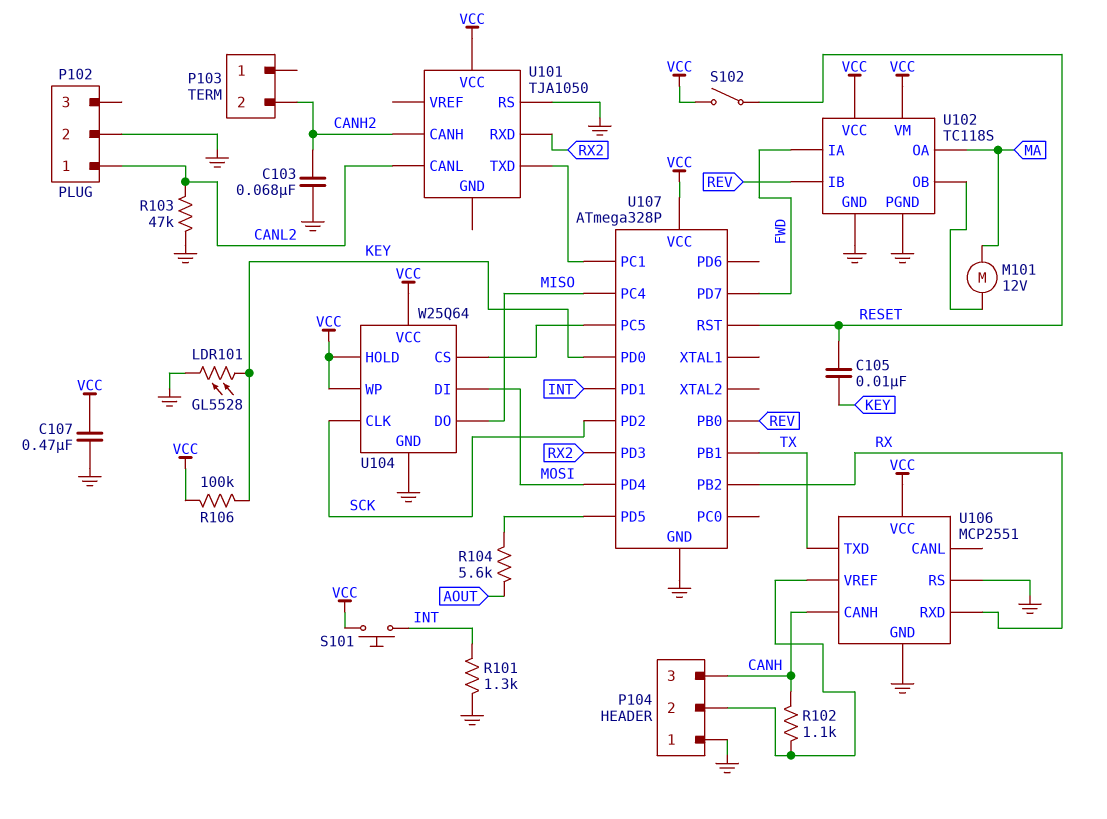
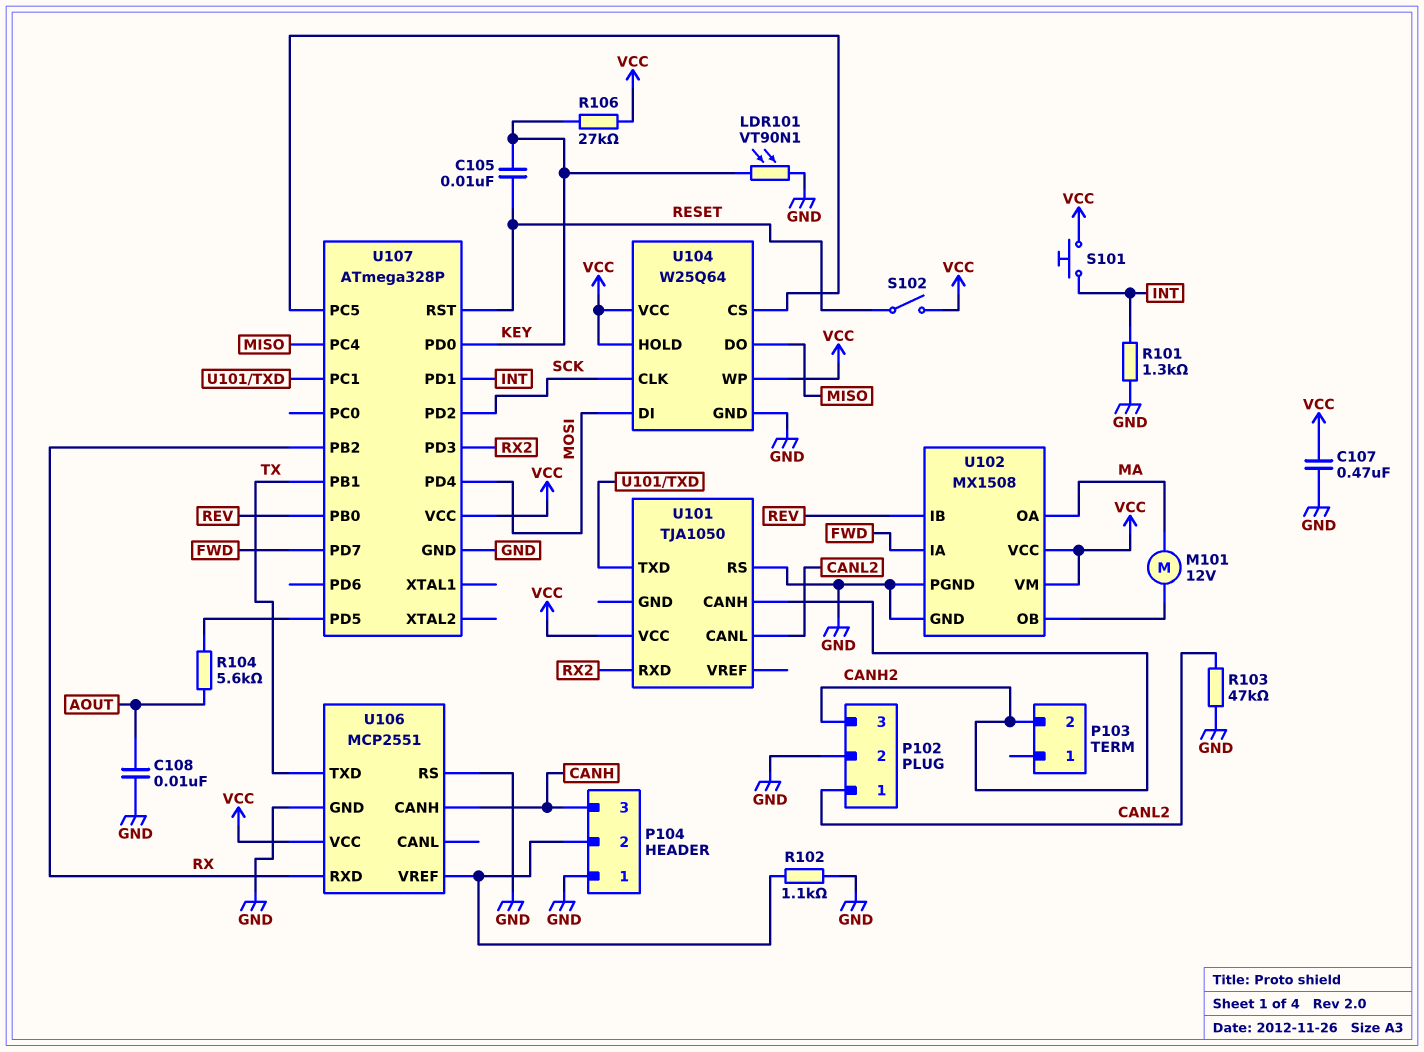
C103: 68nF (CANH2, GND) -> none
C108: none -> 10nF (AOUT, GND)
LDR101: GL5528 (GND, KEY) -> VT90N1 (GND, KEY)
P102 pin 3: none -> CANH2
R102: 1.1k (CANH, P104/2) -> 1.1k (GND, P104/2)
R106: 100k (KEY, VCC) -> 27k (KEY, VCC)
U102: TC118S -> MX1508

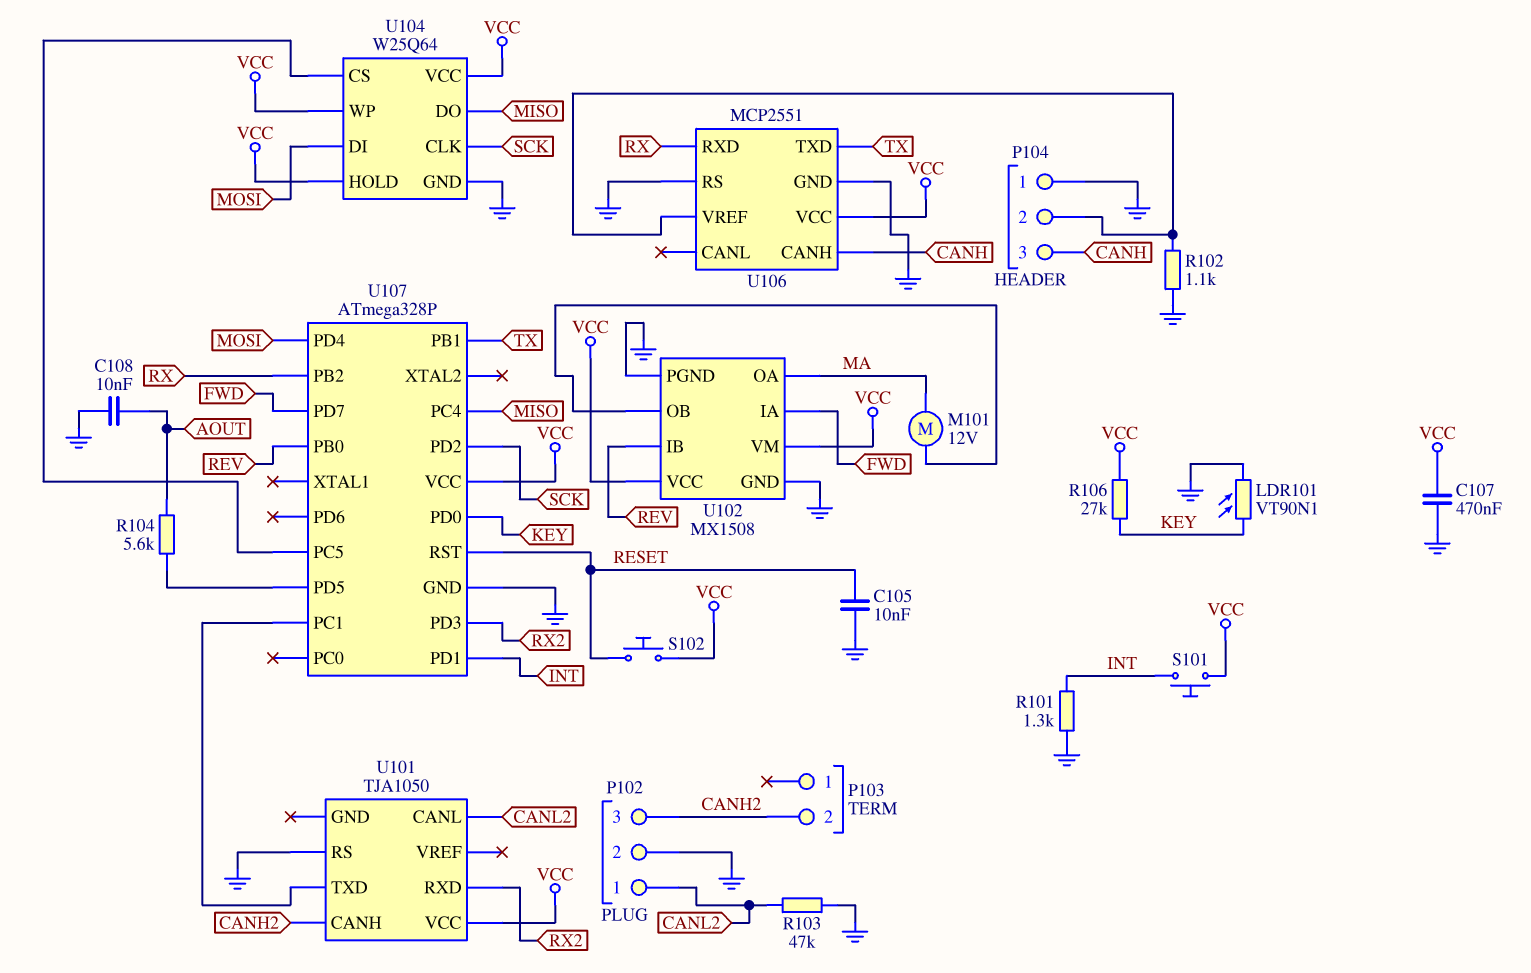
C105: 10nF (KEY, RESET) -> 10nF (GND, RESET)
S102: switch (RESET, VCC) -> button (RESET, VCC)

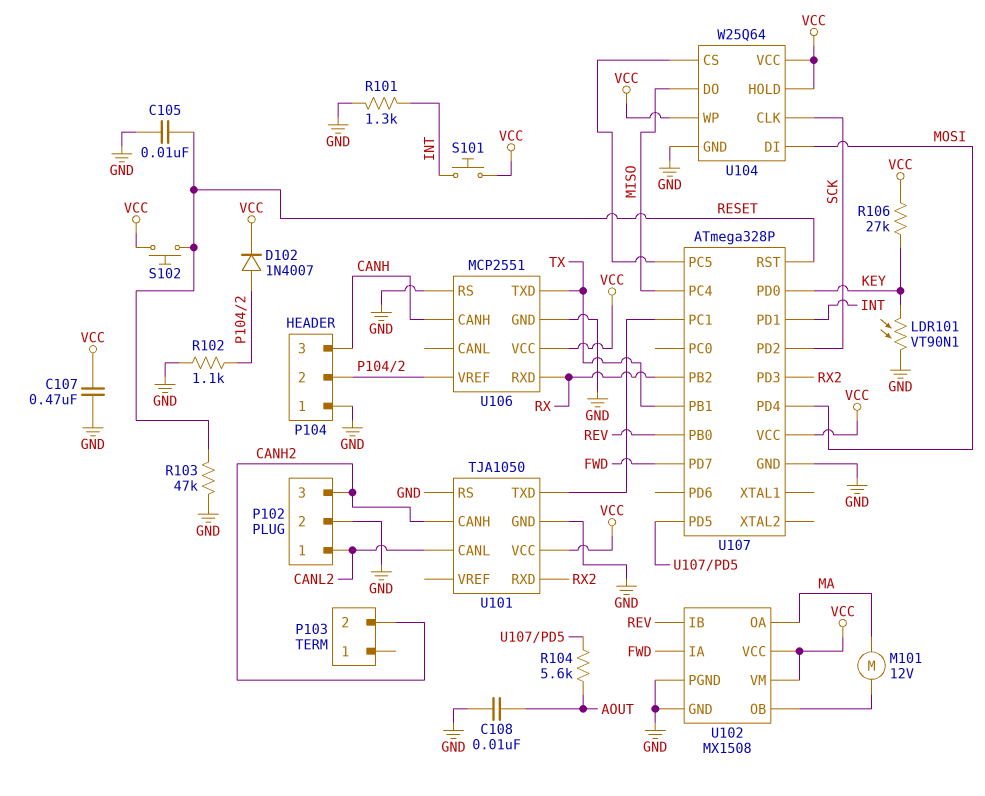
D102: none -> diode 1N4007 (A P104/2, K VCC)
R103: 47k (CANL2, GND) -> 47k (GND, RESET)
U101 pin GND: none -> GND

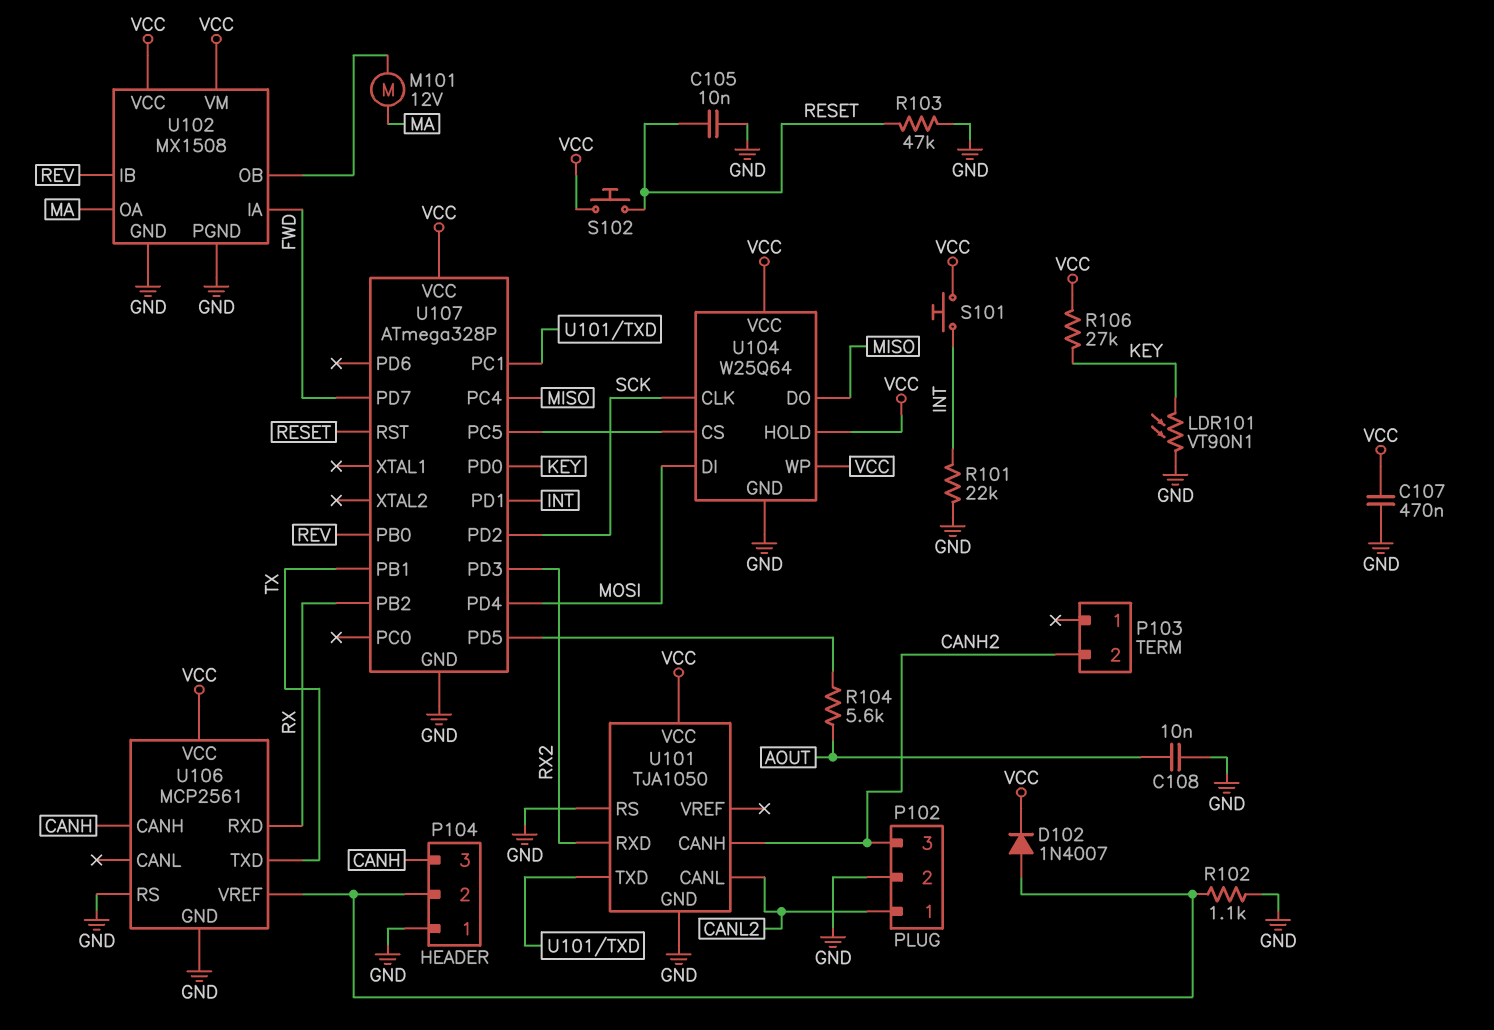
R101: 1.3k (GND, INT) -> 22k (GND, INT)
U106: MCP2551 -> MCP2561

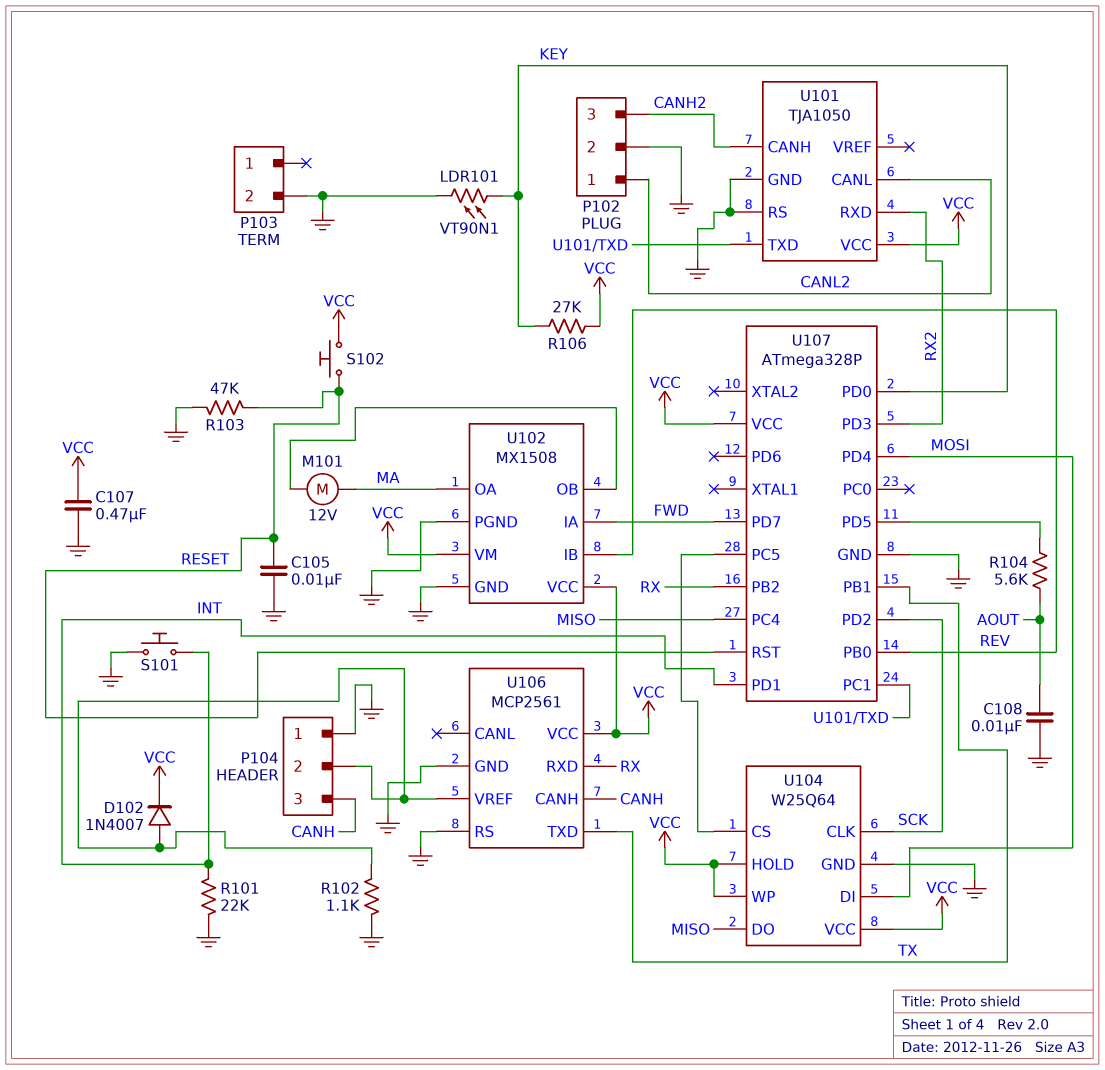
P103 pin 2: CANH2 -> GND
S101: button (INT, VCC) -> button (GND, INT)

